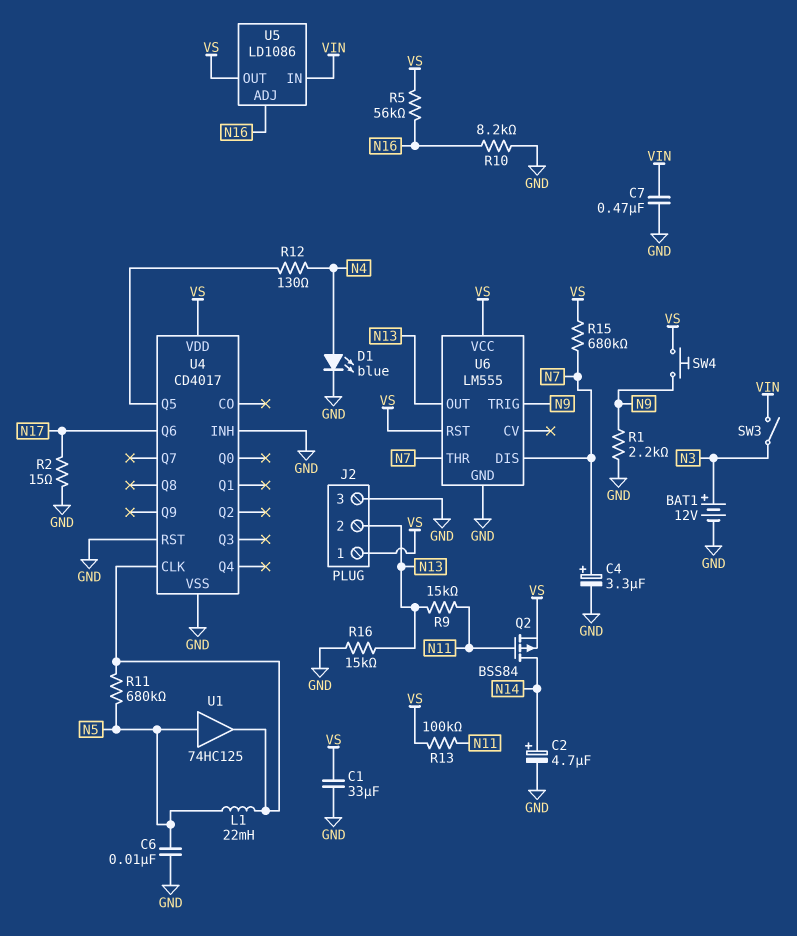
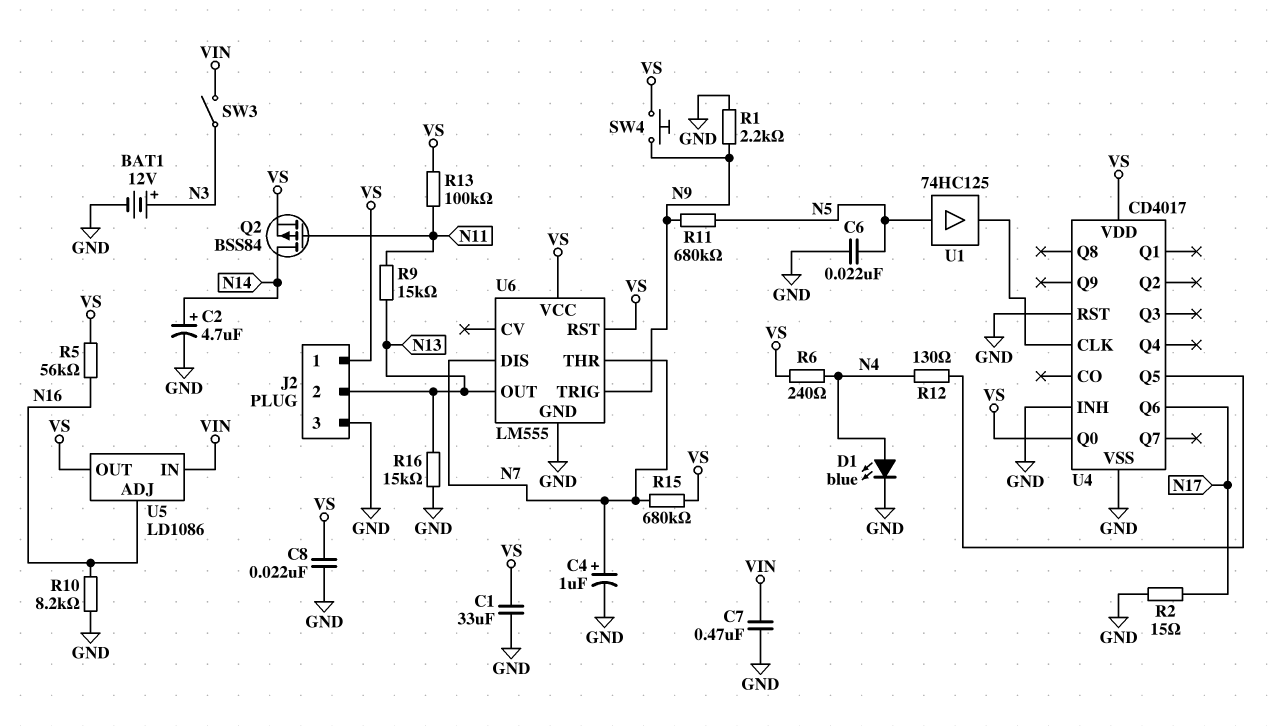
C4: 3.3uF (plus N7, minus GND) -> 1uF (plus N7, minus GND)
C6: 10nF (GND, N5) -> 22nF (GND, N5)
C8: none -> 22nF (GND, VS)
L1: 22mH (N5, U4/CLK) -> none
R6: none -> 240 (N4, VS)
R11: 680k (N5, U4/CLK) -> 680k (N5, N9)
U4 pin Q0: none -> VS

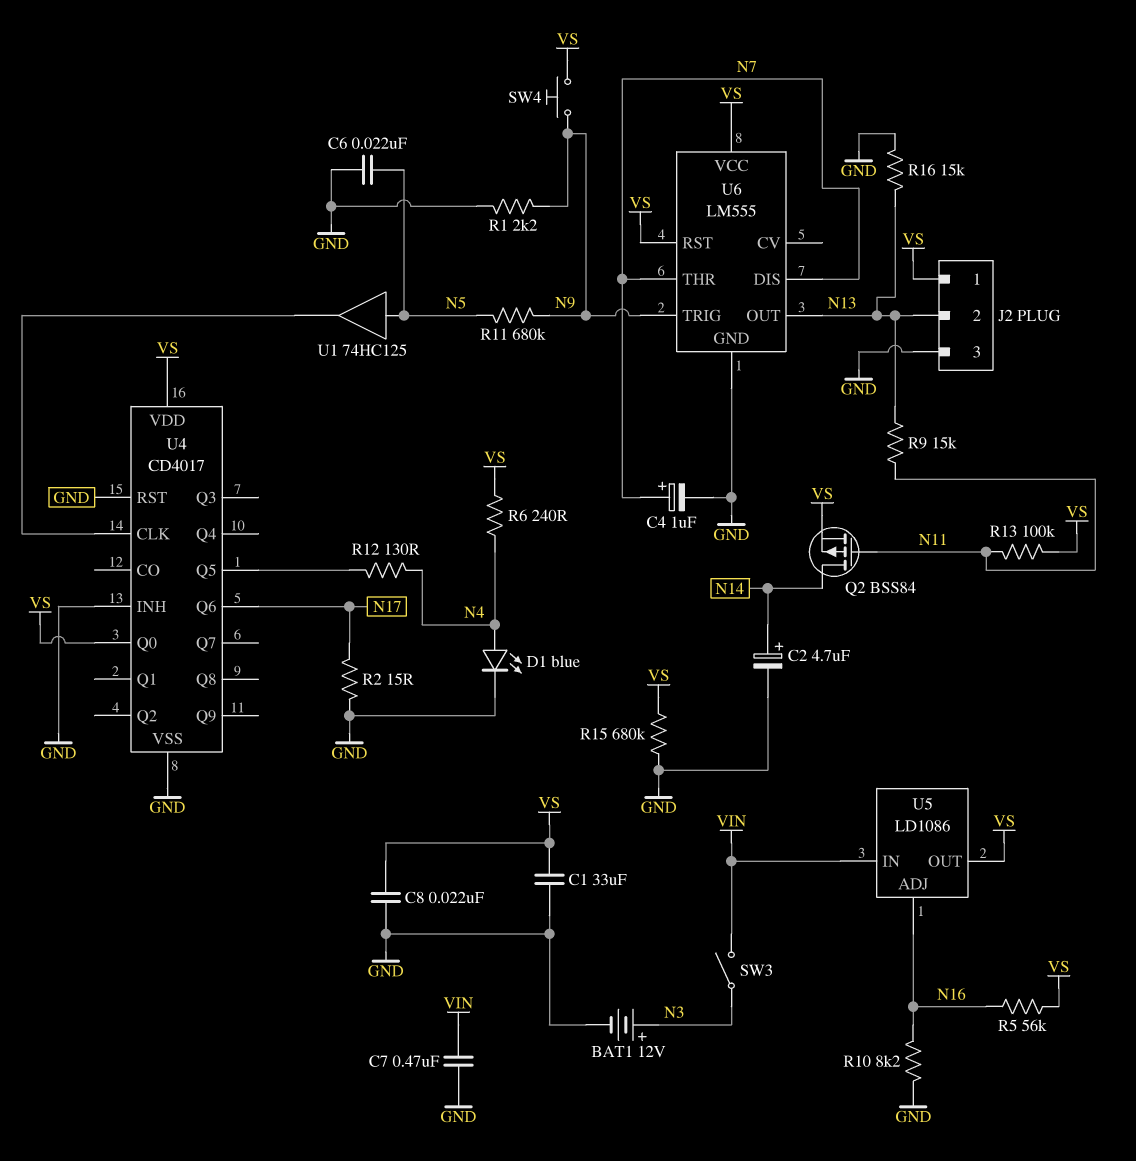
R15: 680k (N7, VS) -> 680k (GND, VS)

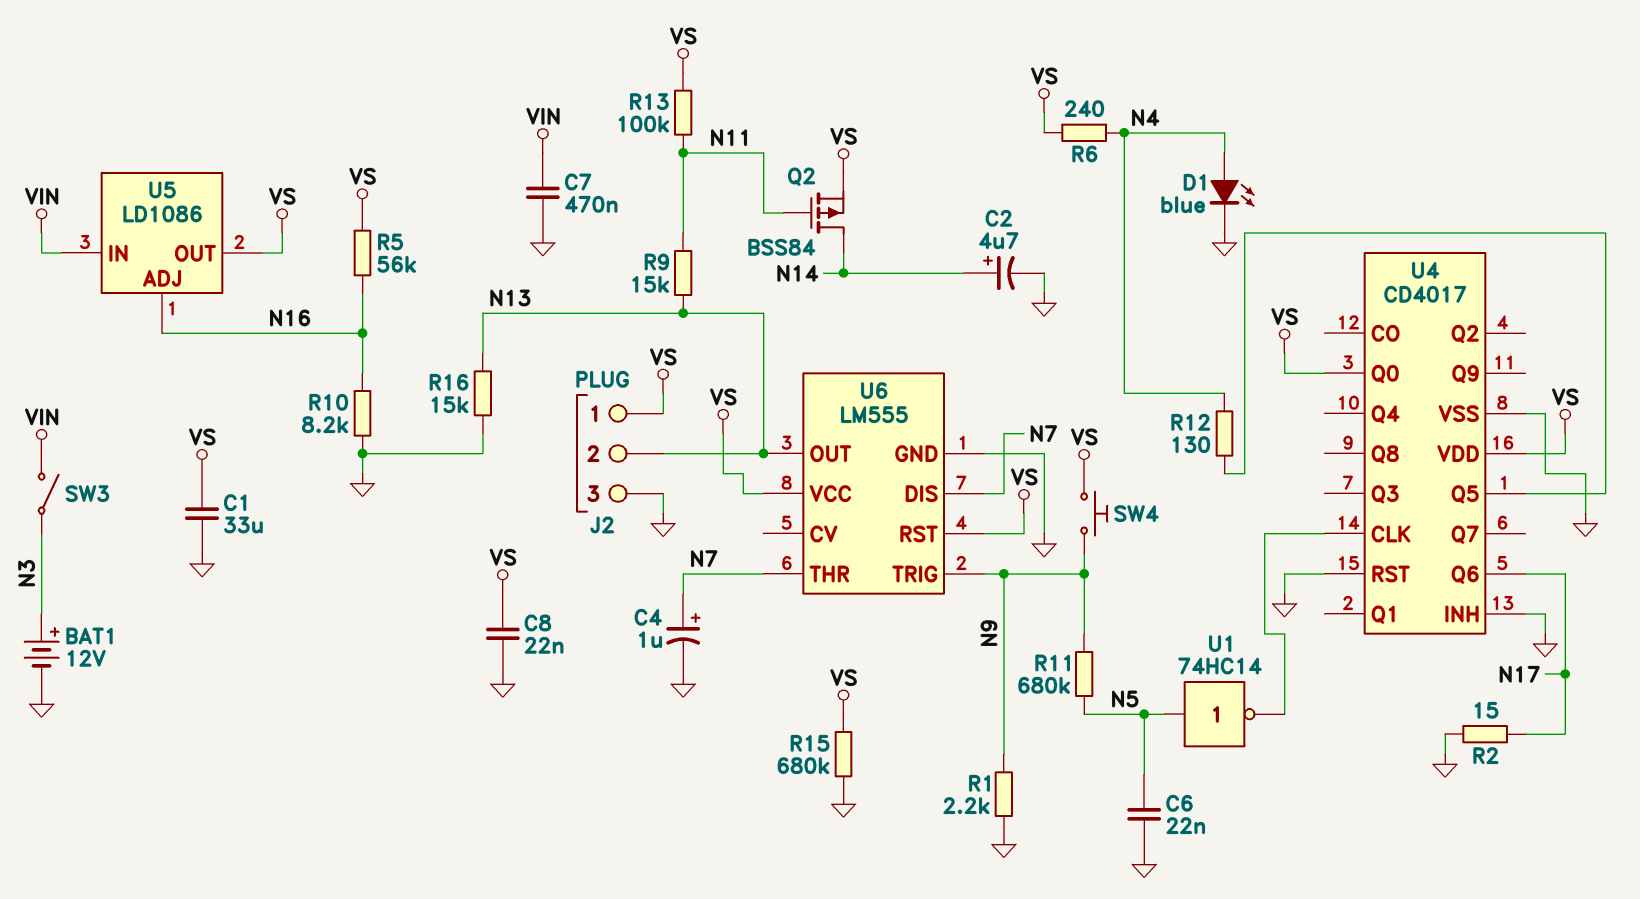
U1: buffer 74HC125 (in N5, out U4/CLK) -> NOT 74HC14 (in N5, out U4/CLK)

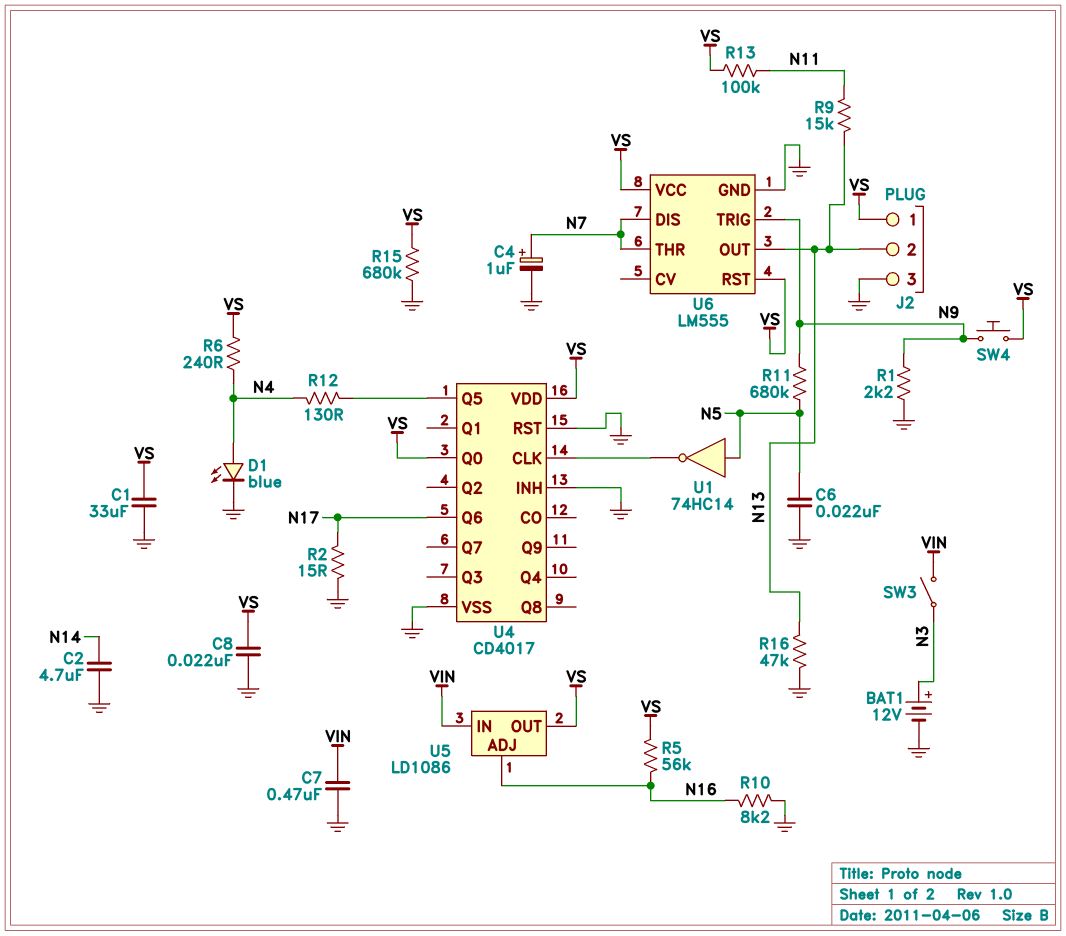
C2: 4.7uF (plus N14, minus GND) -> 4.7uF (GND, N14)
Q2: PMOS BSS84 (G N11, D N14, S VS) -> none
R16: 15k (GND, N13) -> 47k (GND, N13)

